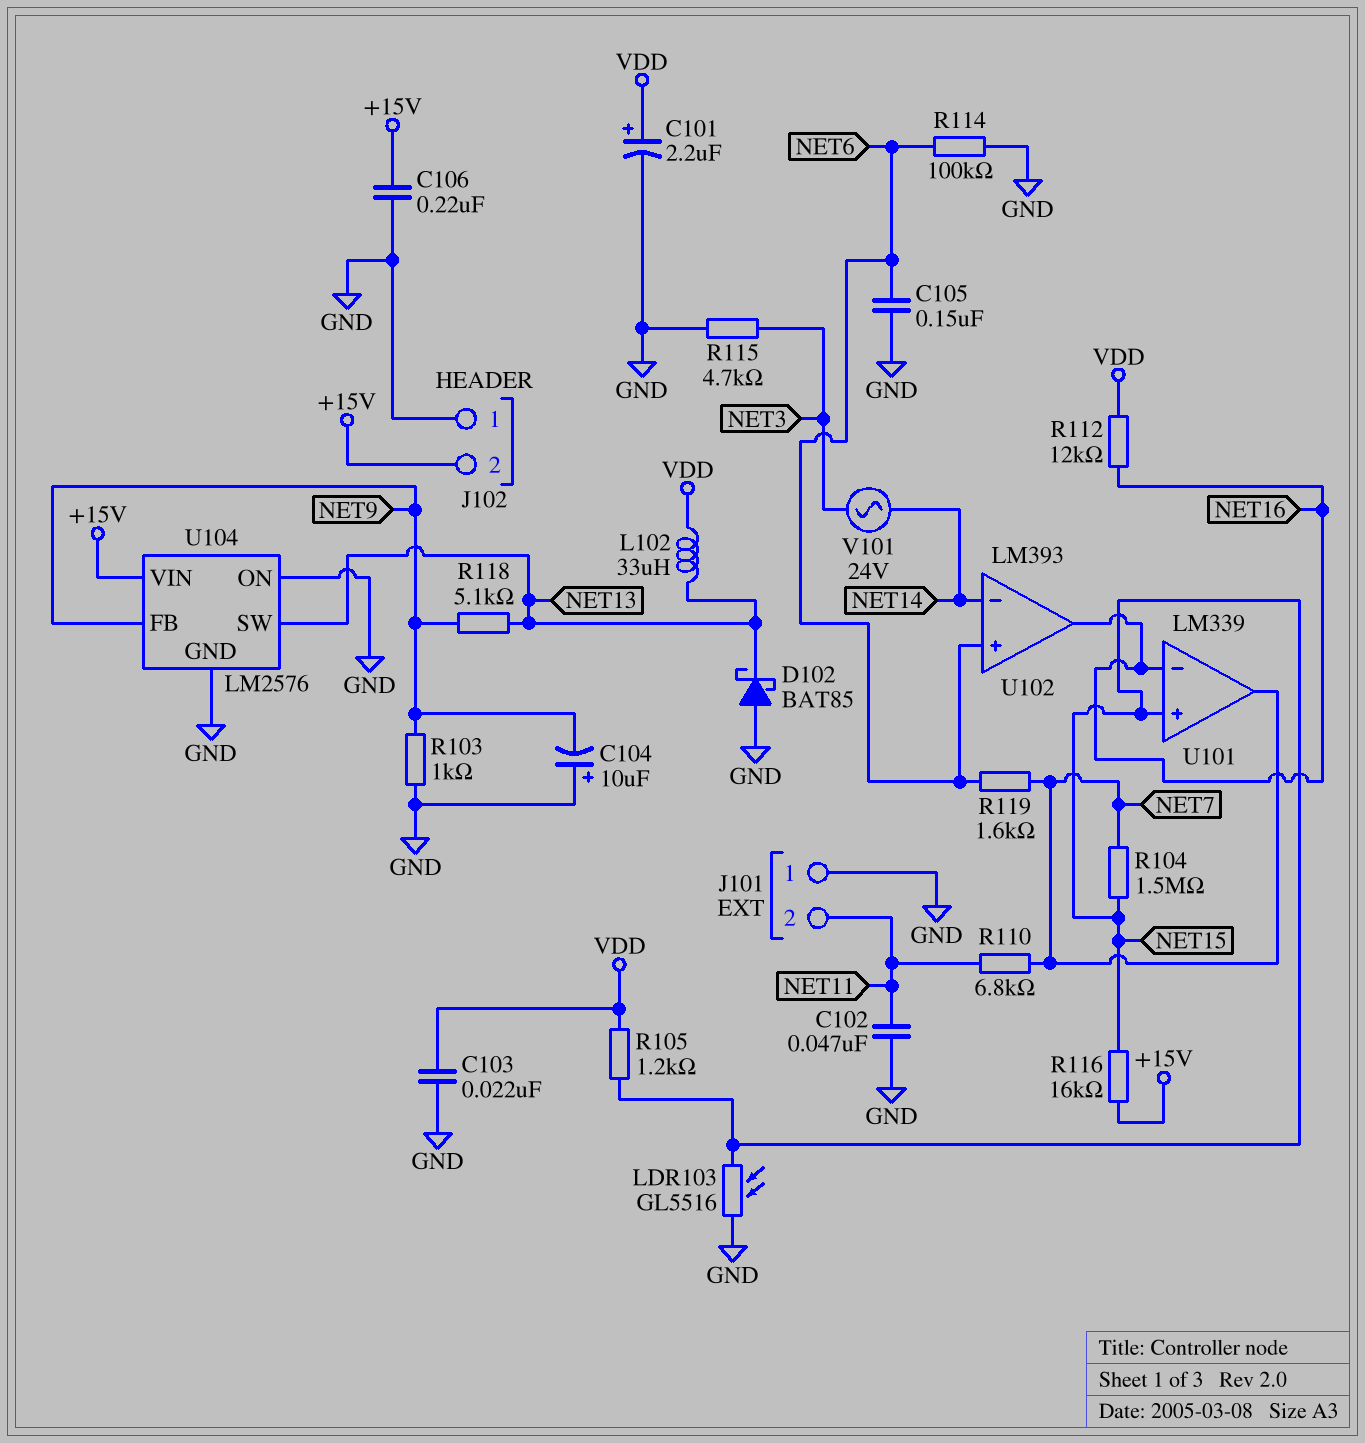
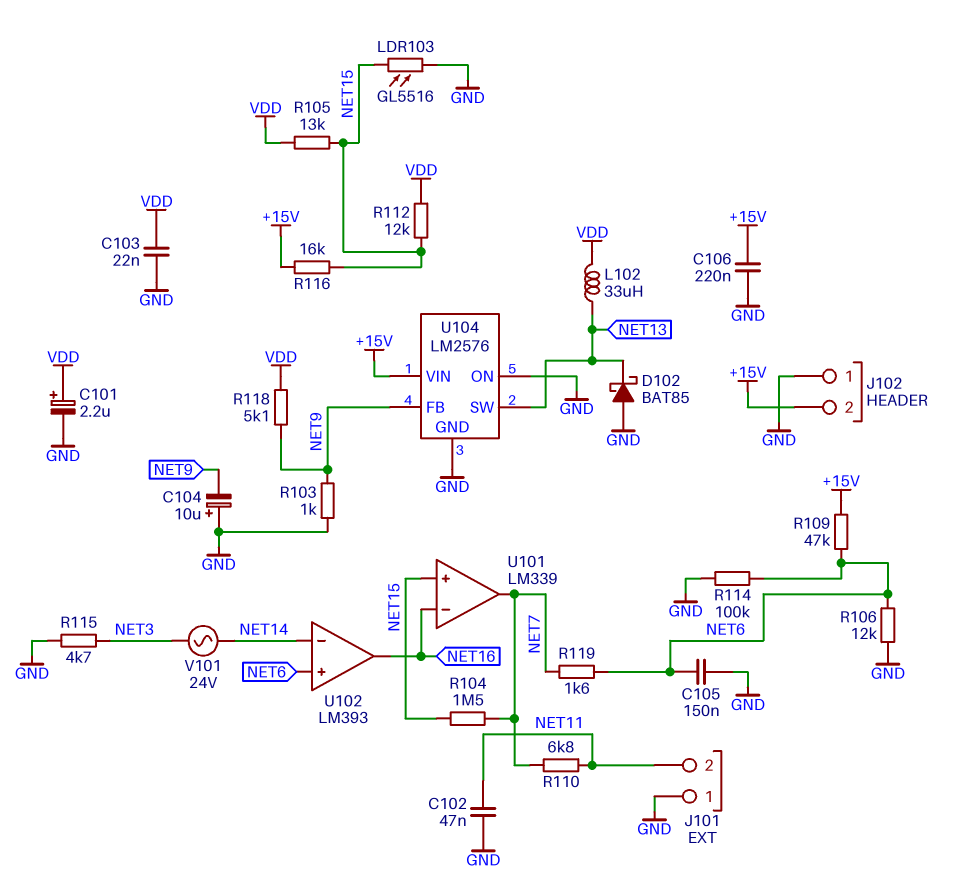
R105: 1.2k (NET15, VDD) -> 13k (NET15, VDD)
R106: none -> 12k (GND, NET6)
R109: none -> 47k (+15V, NET6)
R112: 12k (NET16, VDD) -> 12k (NET15, VDD)
R118: 5.1k (NET9, NET13) -> 5.1k (NET9, VDD)

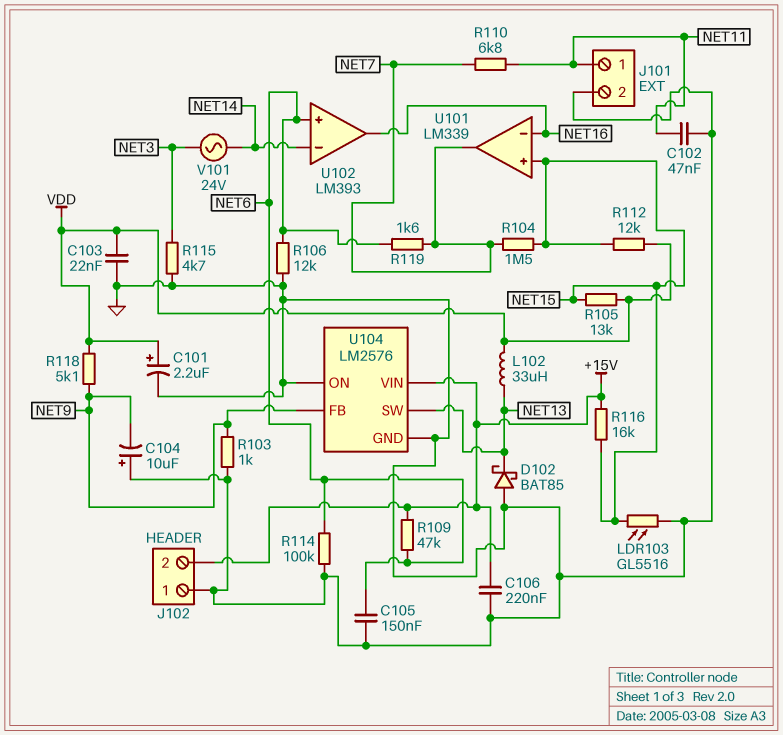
J101 pin 1: GND -> NET11
J101 pin 2: NET11 -> GND

